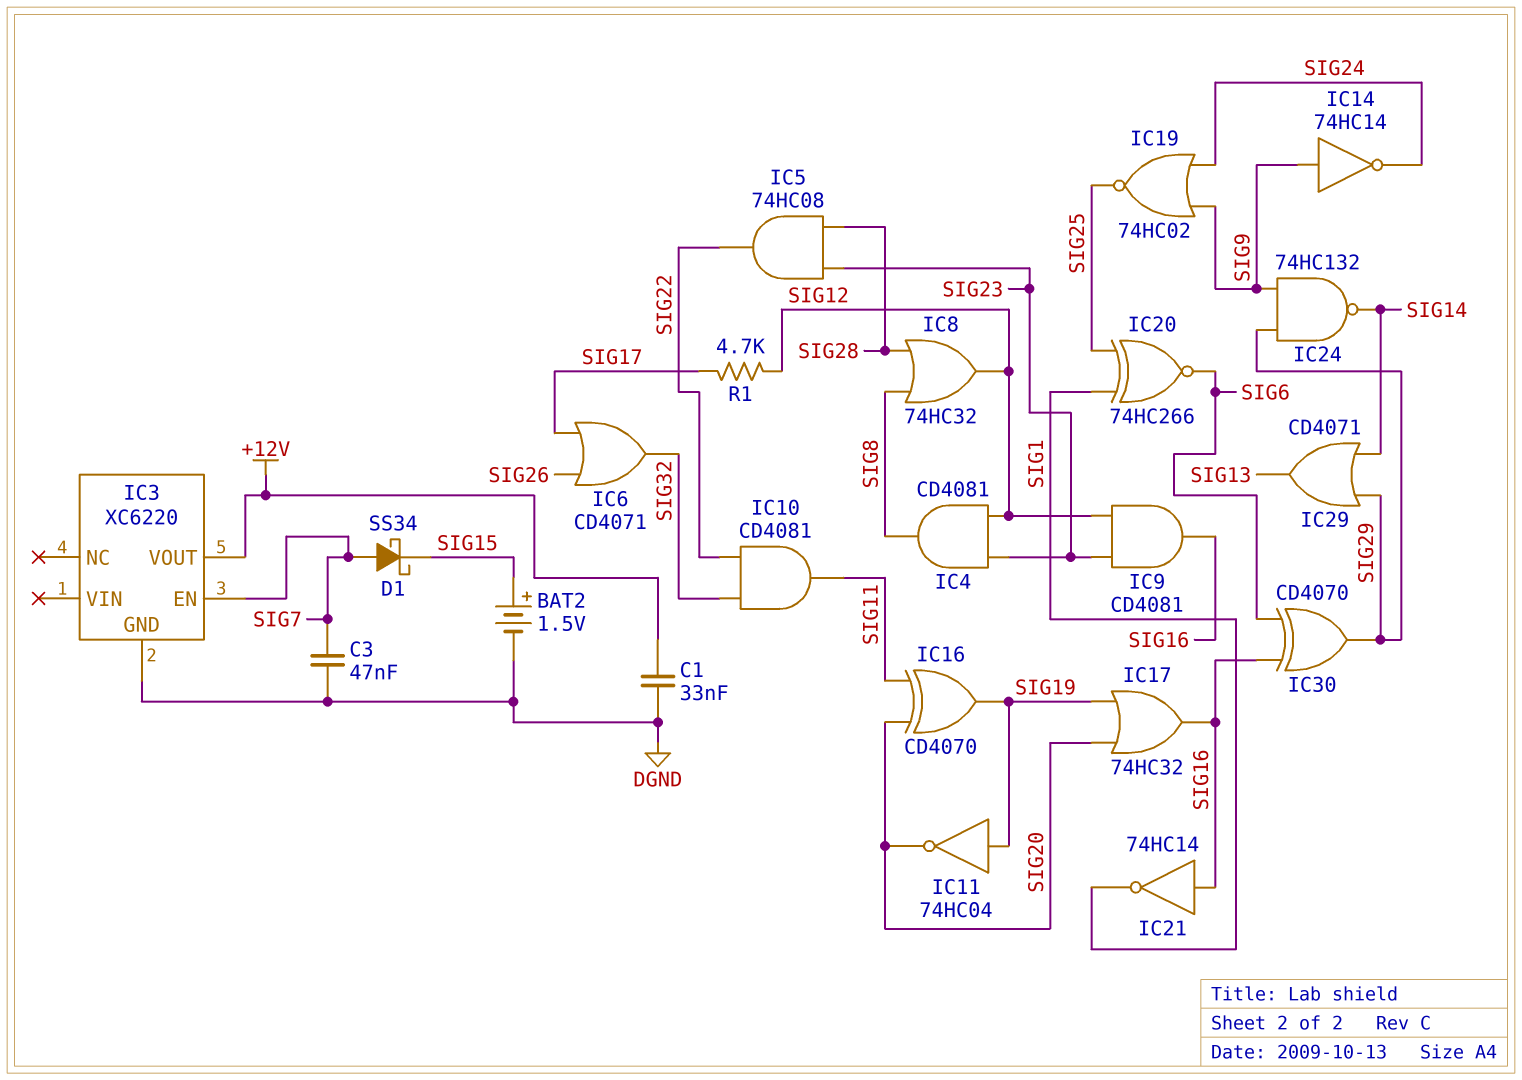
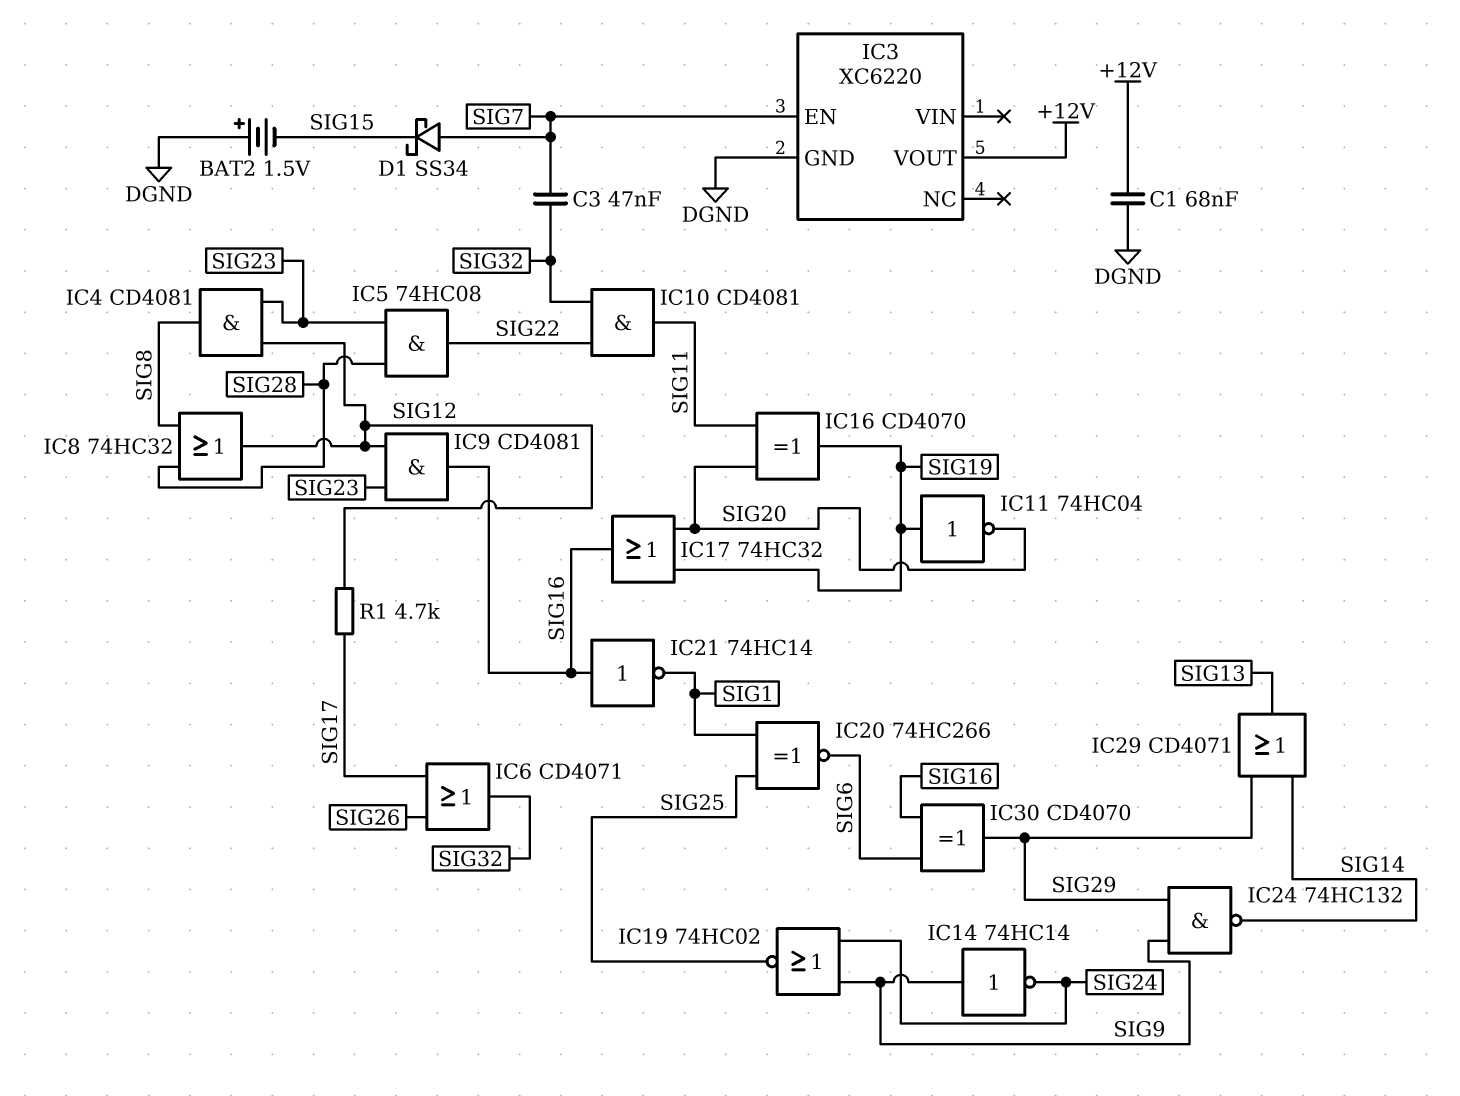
BAT2: 1.5V (plus SIG15, minus DGND) -> 1.5V (plus DGND, minus SIG15)
C1: 33nF (+12V, DGND) -> 68nF (+12V, DGND)
C3: 47nF (DGND, SIG7) -> 47nF (SIG7, SIG32)

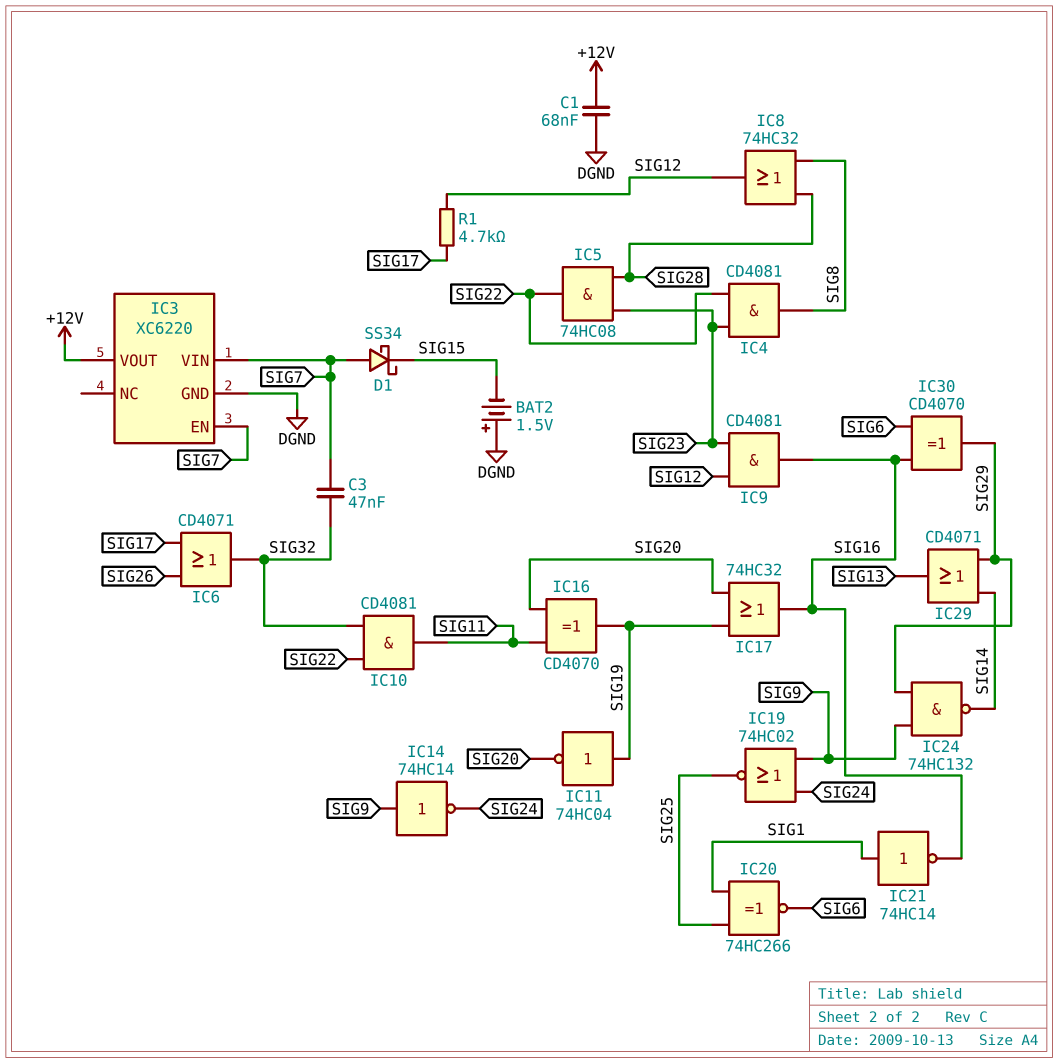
IC3 pin VIN: none -> SIG7
IC4: AND CD4081 (in SIG12, in SIG23, out SIG8) -> AND CD4081 (in SIG22, in SIG23, out SIG8)
IC21: NOT 74HC14 (in SIG16, out SIG1) -> NOT 74HC14 (in SIG1, out SIG16)

